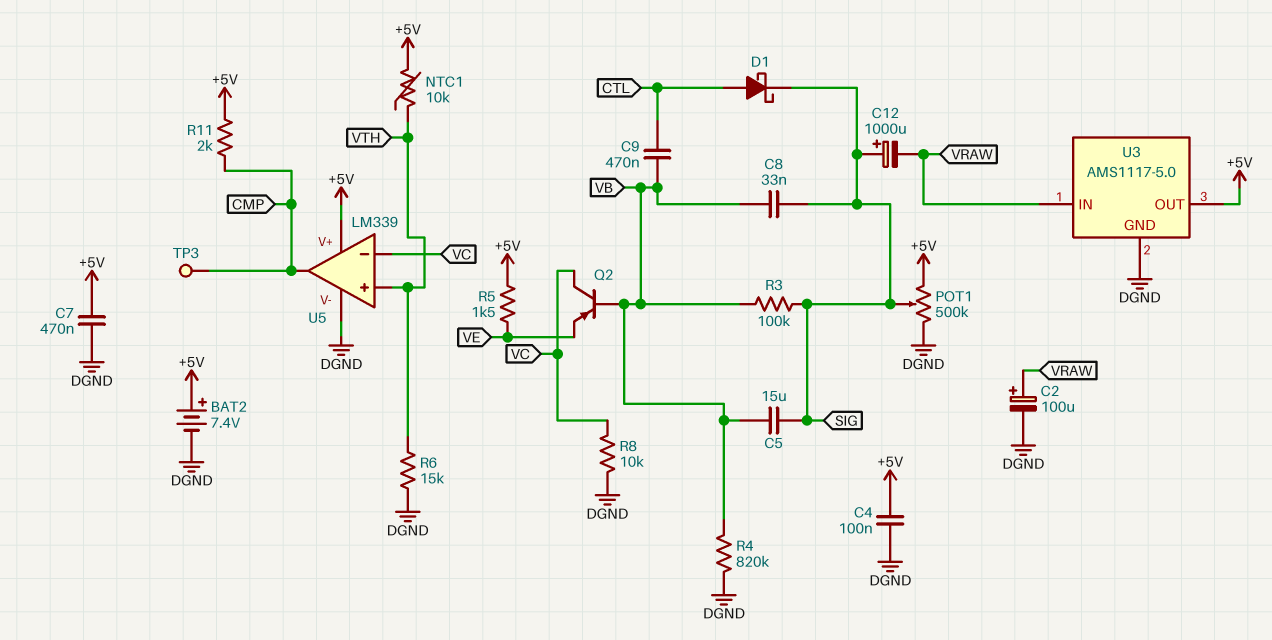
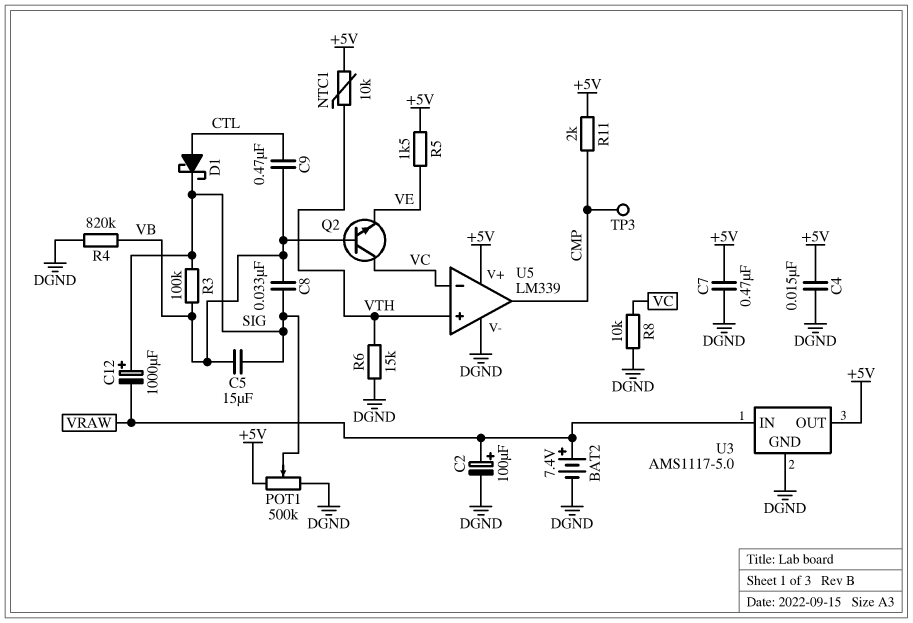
BAT2: 7.4V (plus +5V, minus DGND) -> 7.4V (plus VRAW, minus DGND)
C4: 100nF (+5V, DGND) -> 15nF (+5V, DGND)
Q2: PNP (B VB, C VC, E VE) -> NPN (B VB, C VC, E VE)

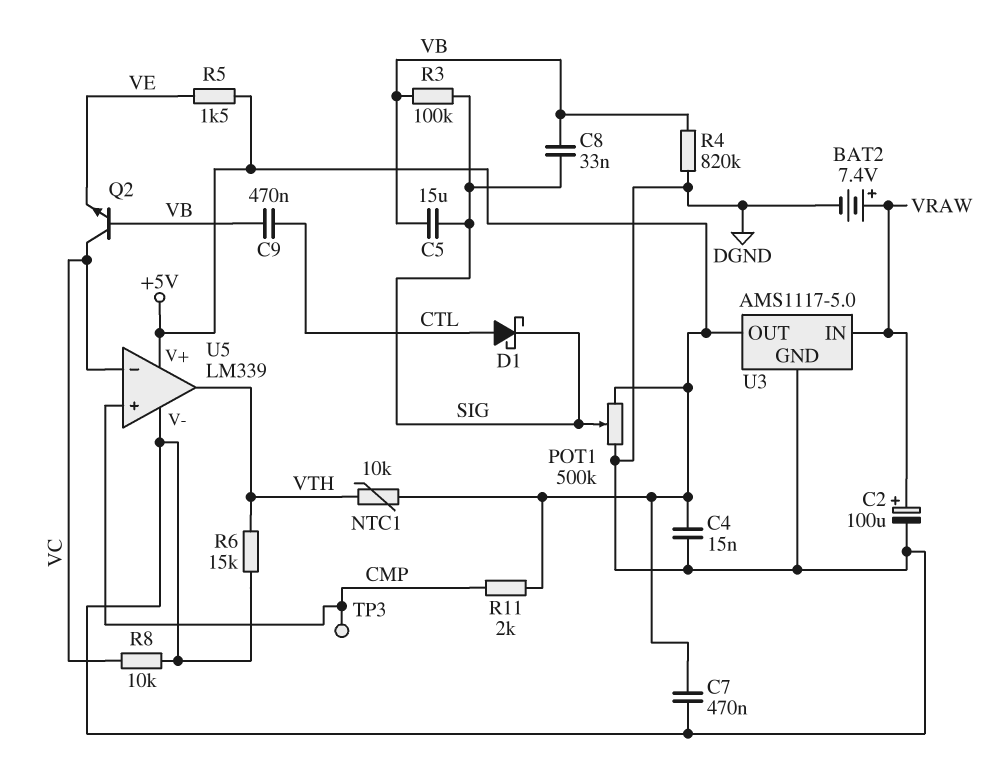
C12: 1000uF (plus SIG, minus VRAW) -> none
U5 pin in+: VTH -> CMP
U5 pin out: CMP -> VTH

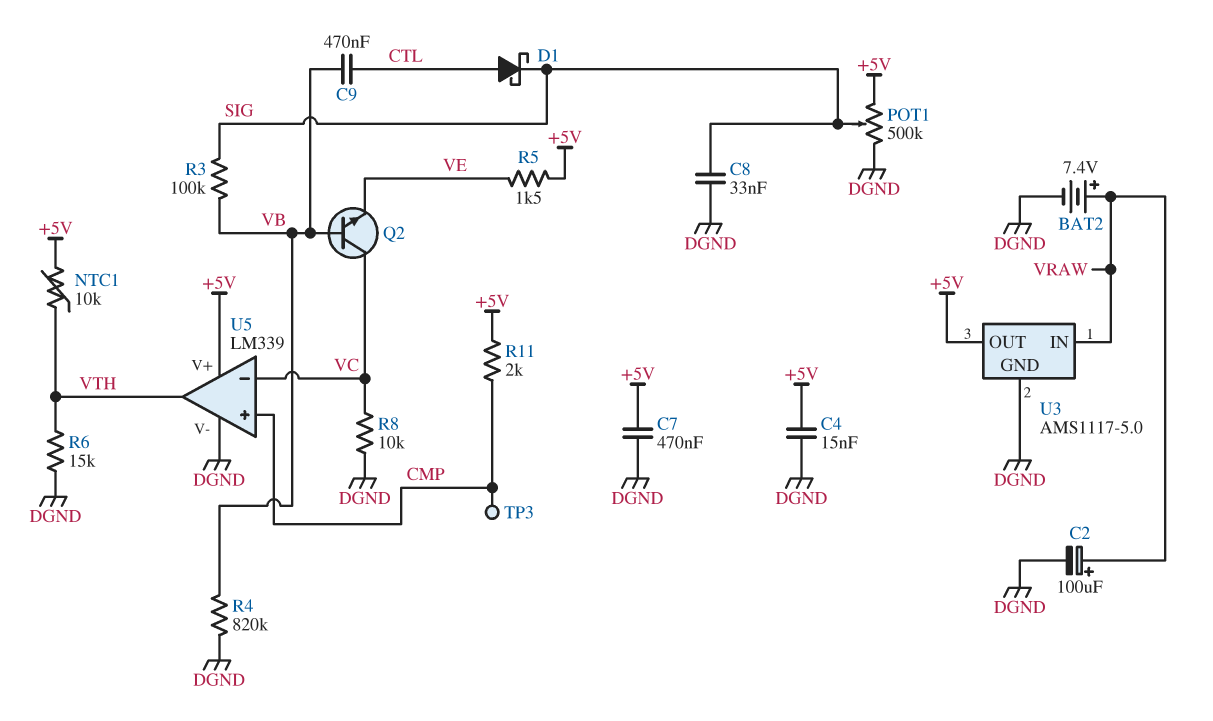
C5: 15uF (SIG, VB) -> none
C8: 33nF (SIG, VB) -> 33nF (DGND, SIG)

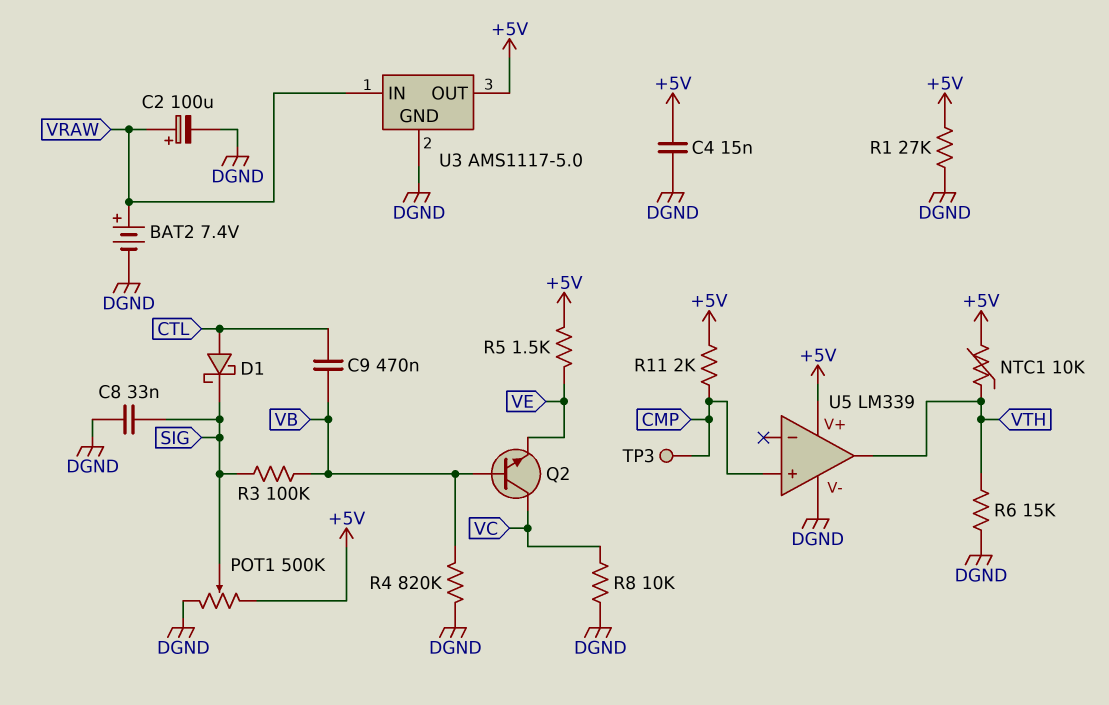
C7: 470nF (+5V, DGND) -> none
R1: none -> 27k (+5V, DGND)
U5 pin in-: VC -> none

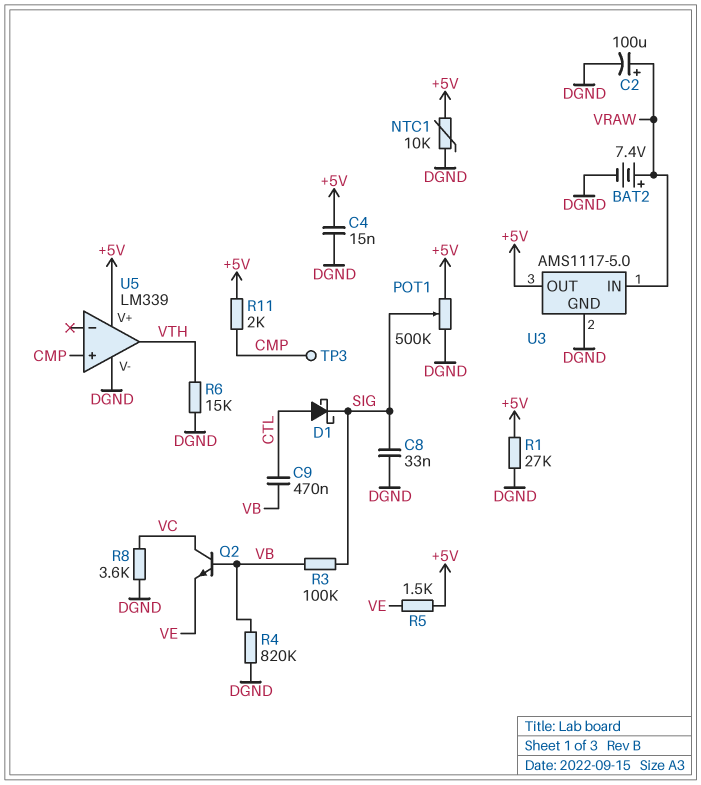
NTC1: 10k (+5V, VTH) -> 10k (+5V, DGND)
R8: 10k (DGND, VC) -> 3.6k (DGND, VC)

